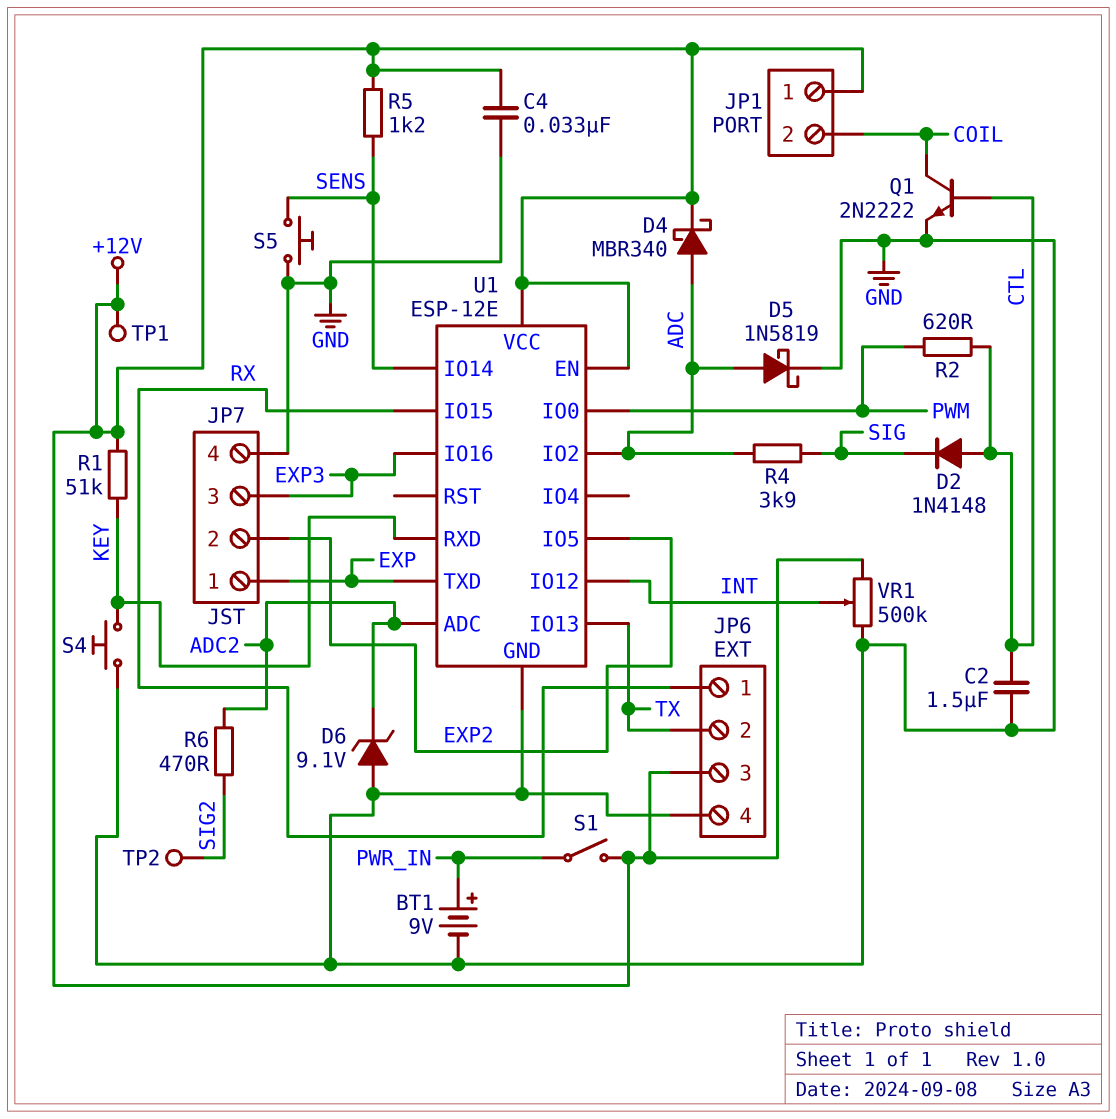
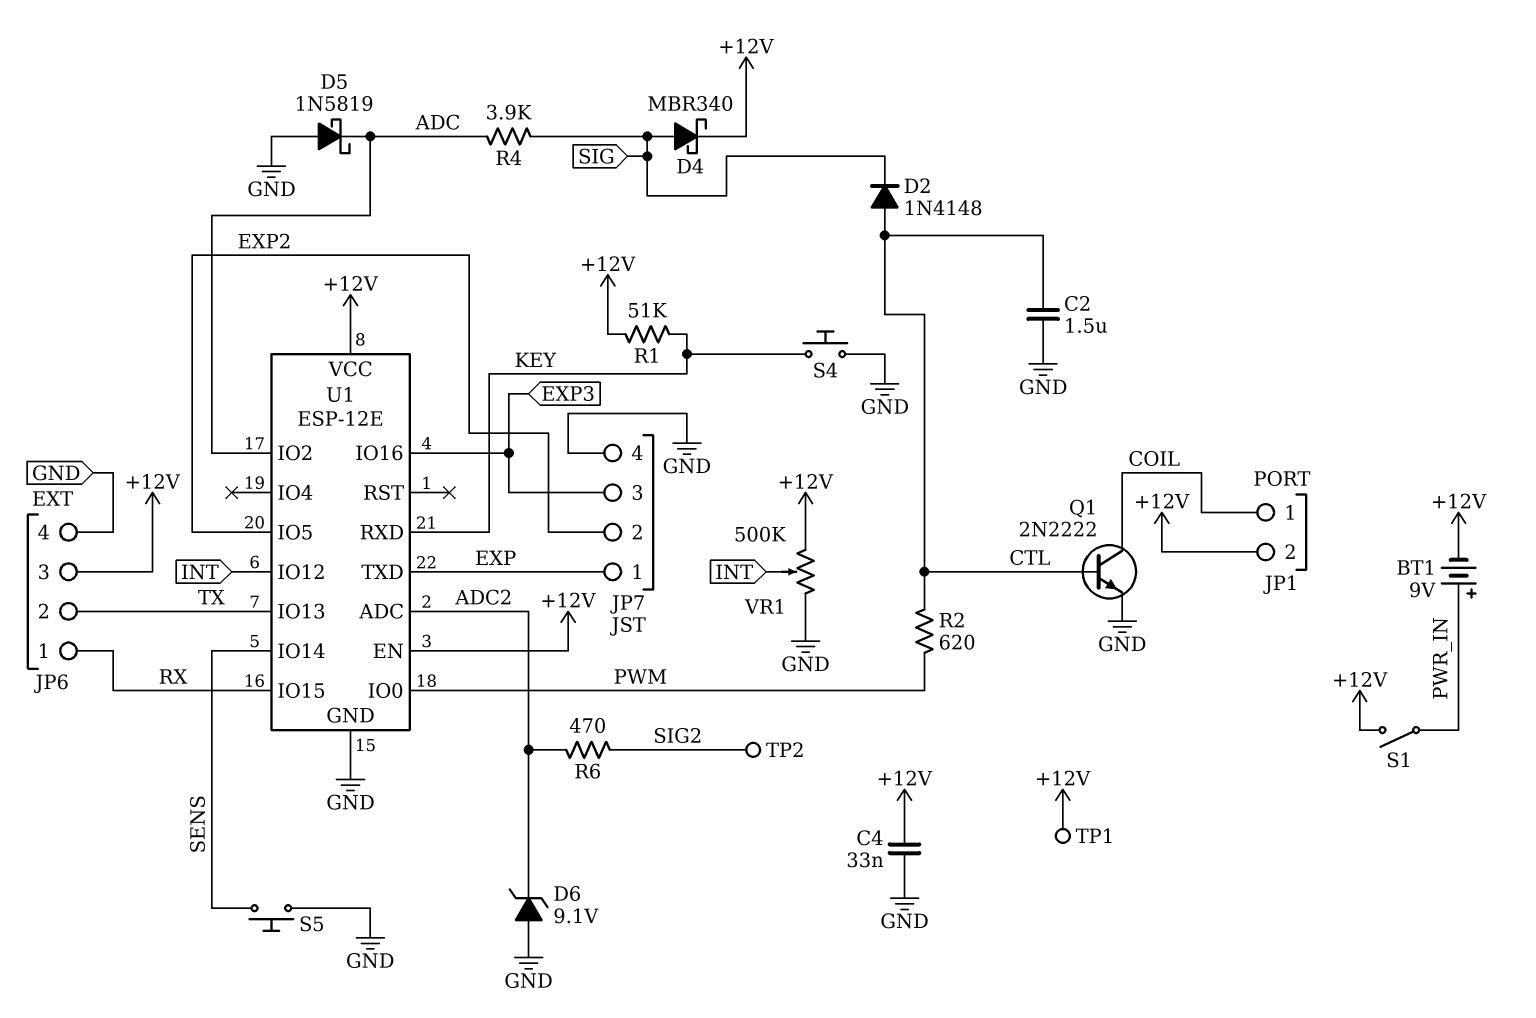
BT1: 9V (plus PWR_IN, minus GND) -> 9V (plus PWR_IN, minus +12V)
D4: schottky MBR340 (A ADC, K +12V) -> schottky MBR340 (A SIG, K +12V)
D5: schottky 1N5819 (A ADC, K GND) -> schottky 1N5819 (A GND, K ADC)
JP1 pin 1: +12V -> COIL
JP1 pin 2: COIL -> +12V
R5: 1.2k (+12V, SENS) -> none

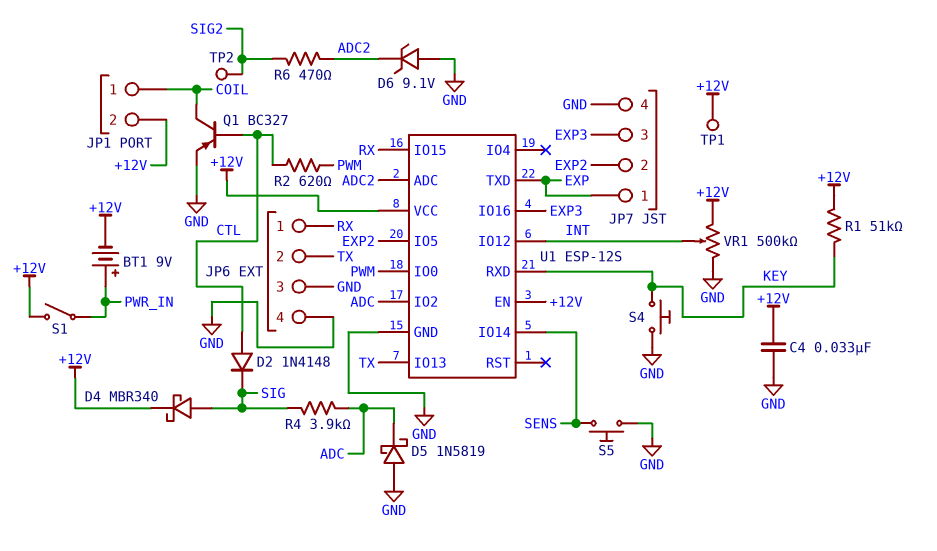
C2: 1.5uF (CTL, GND) -> none
JP6 pin 3: +12V -> GND
Q1: NPN 2N2222 (B CTL, C COIL, E GND) -> PNP BC327 (B CTL, C COIL, E GND)
U1: ESP-12E -> ESP-12S

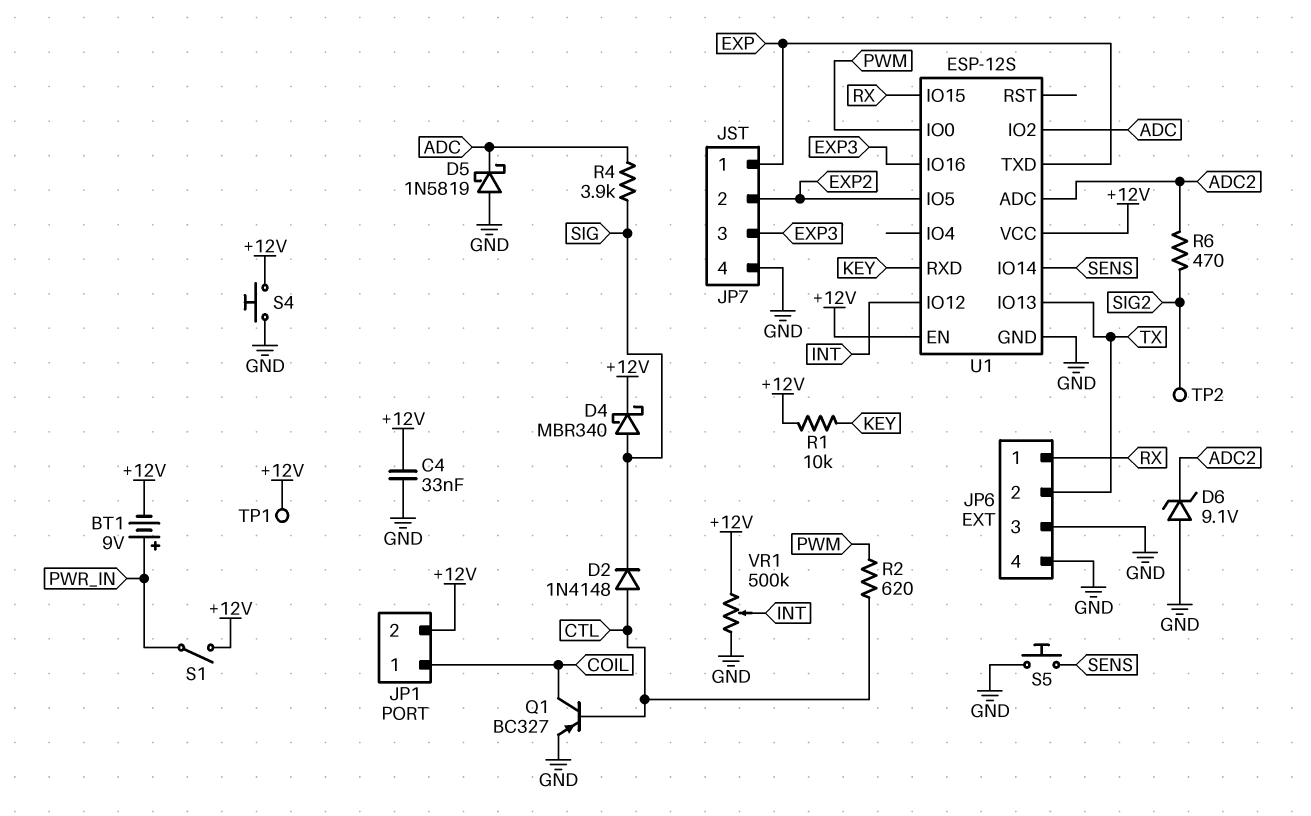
R1: 51k (+12V, KEY) -> 10k (+12V, KEY)
S4: button (GND, KEY) -> button (+12V, GND)

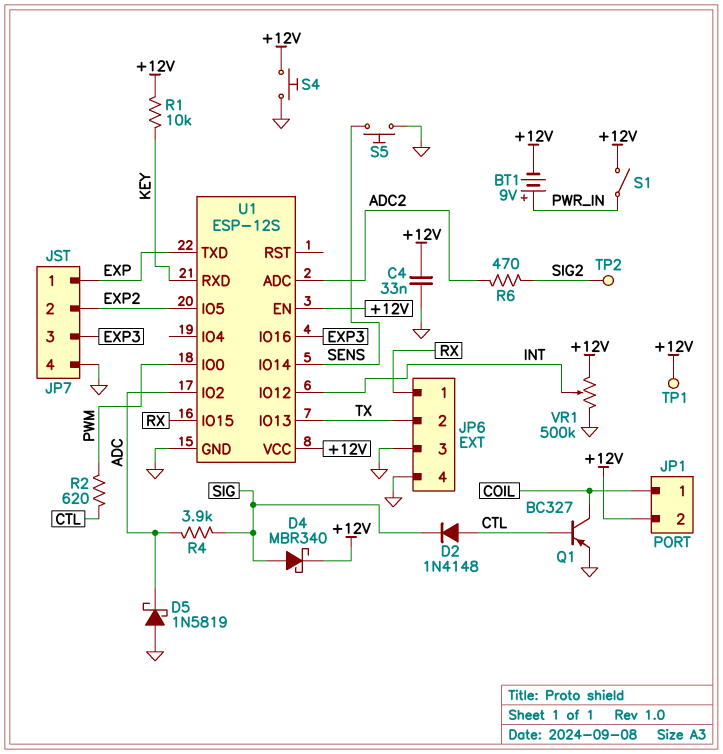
D6: zener 9.1V (A GND, K ADC2) -> none

